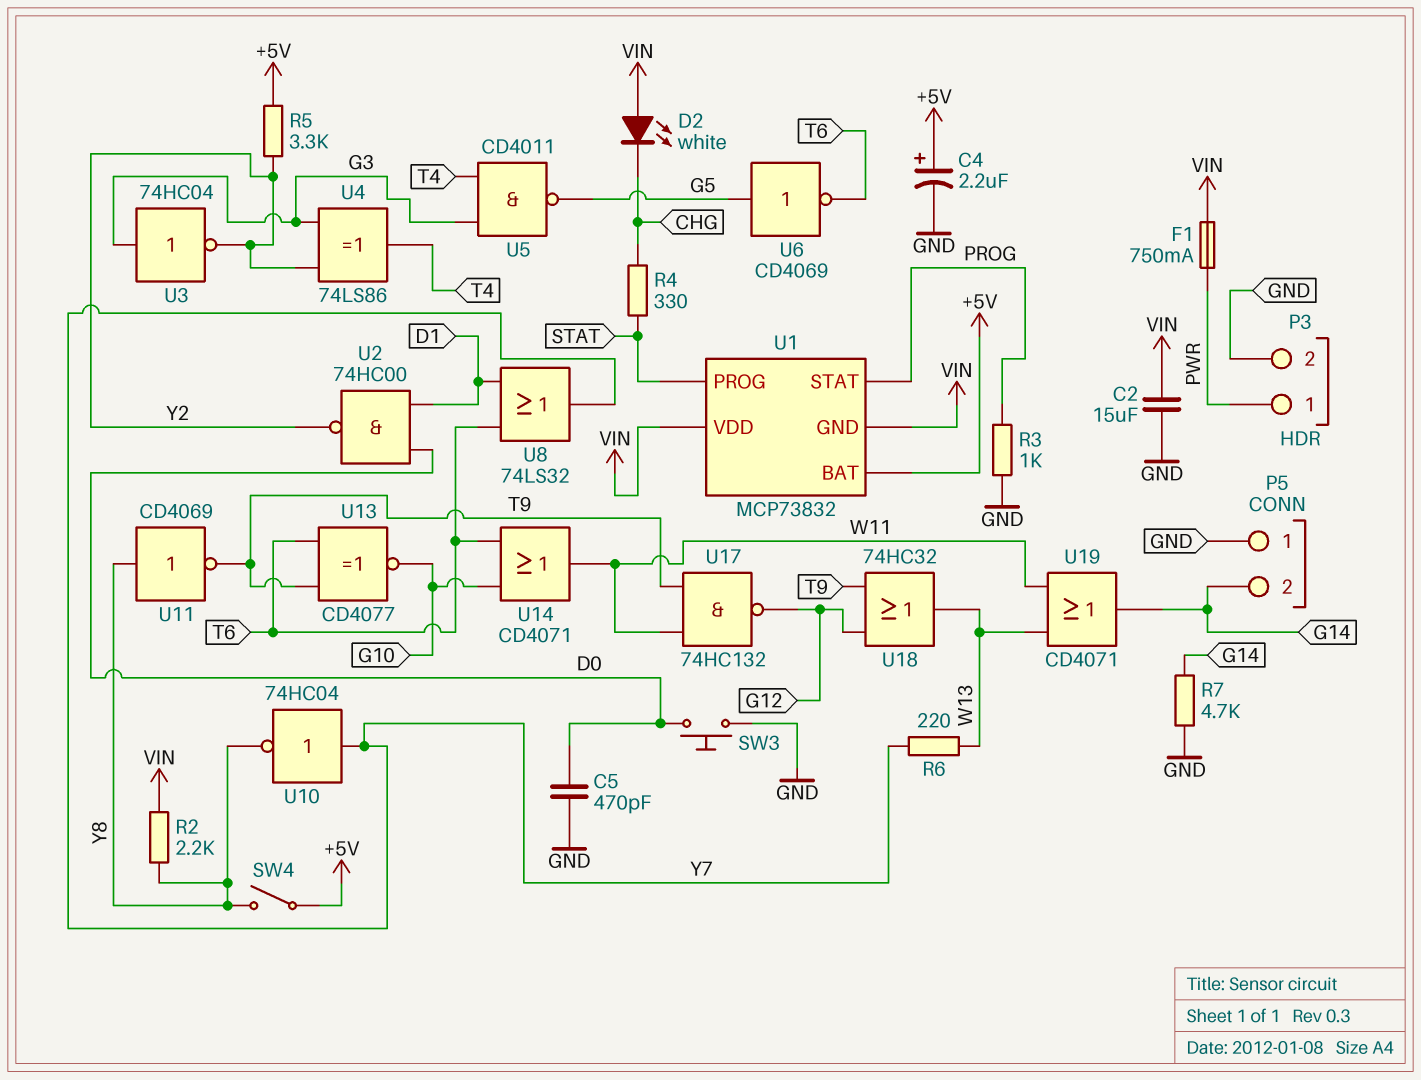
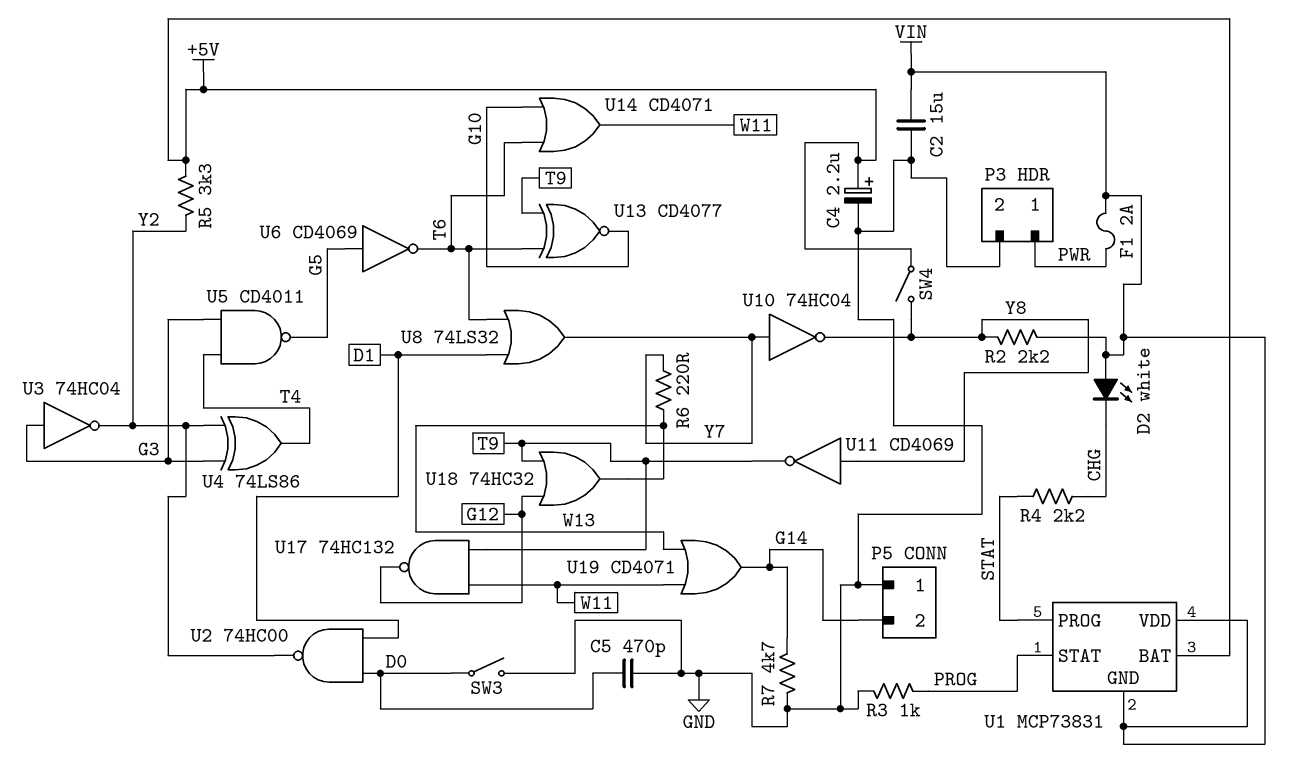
F1: 750mA (PWR, VIN) -> 2A (PWR, VIN)
R4: 330 (CHG, STAT) -> 2.2k (CHG, STAT)
SW3: button (D0, GND) -> switch (D0, GND)
U1: MCP73832 -> MCP73831

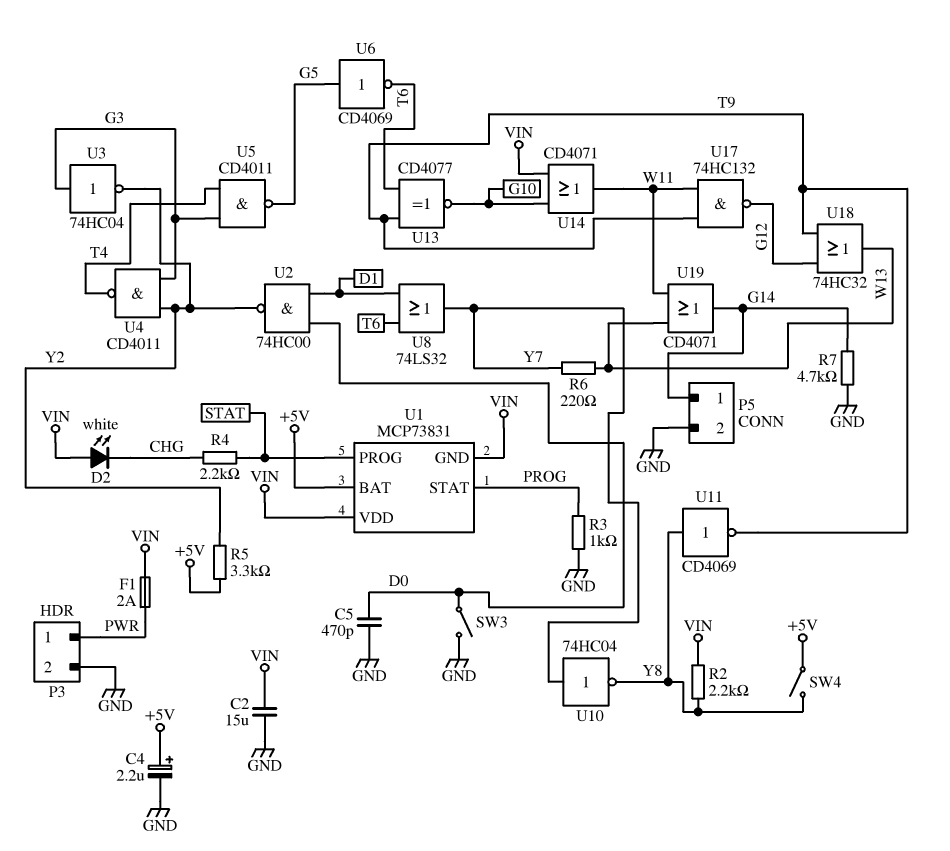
P5 pin 1: GND -> G14
P5 pin 2: G14 -> GND
U4: XOR 74LS86 (in G3, in Y2, out T4) -> NAND CD4011 (in G3, in Y2, out T4)
U14: OR CD4071 (in G10, in T6, out W11) -> OR CD4071 (in G10, in VIN, out W11)

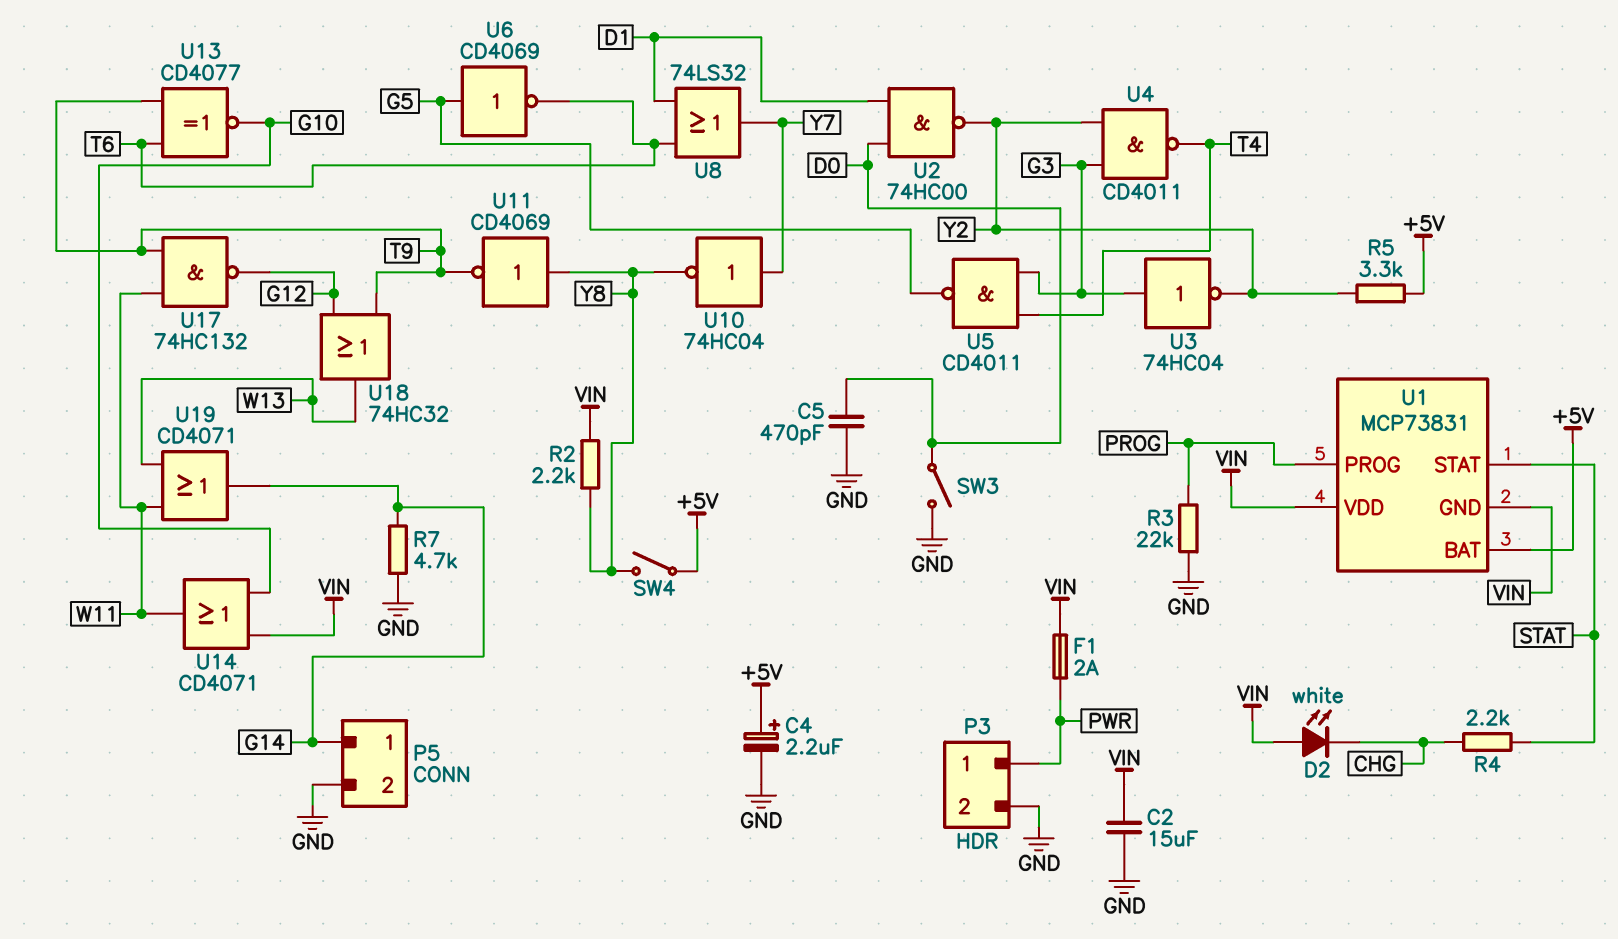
R3: 1k (GND, PROG) -> 22k (GND, PROG)
R6: 220 (W13, Y7) -> none
U1 pin PROG: STAT -> PROG
U1 pin STAT: PROG -> STAT

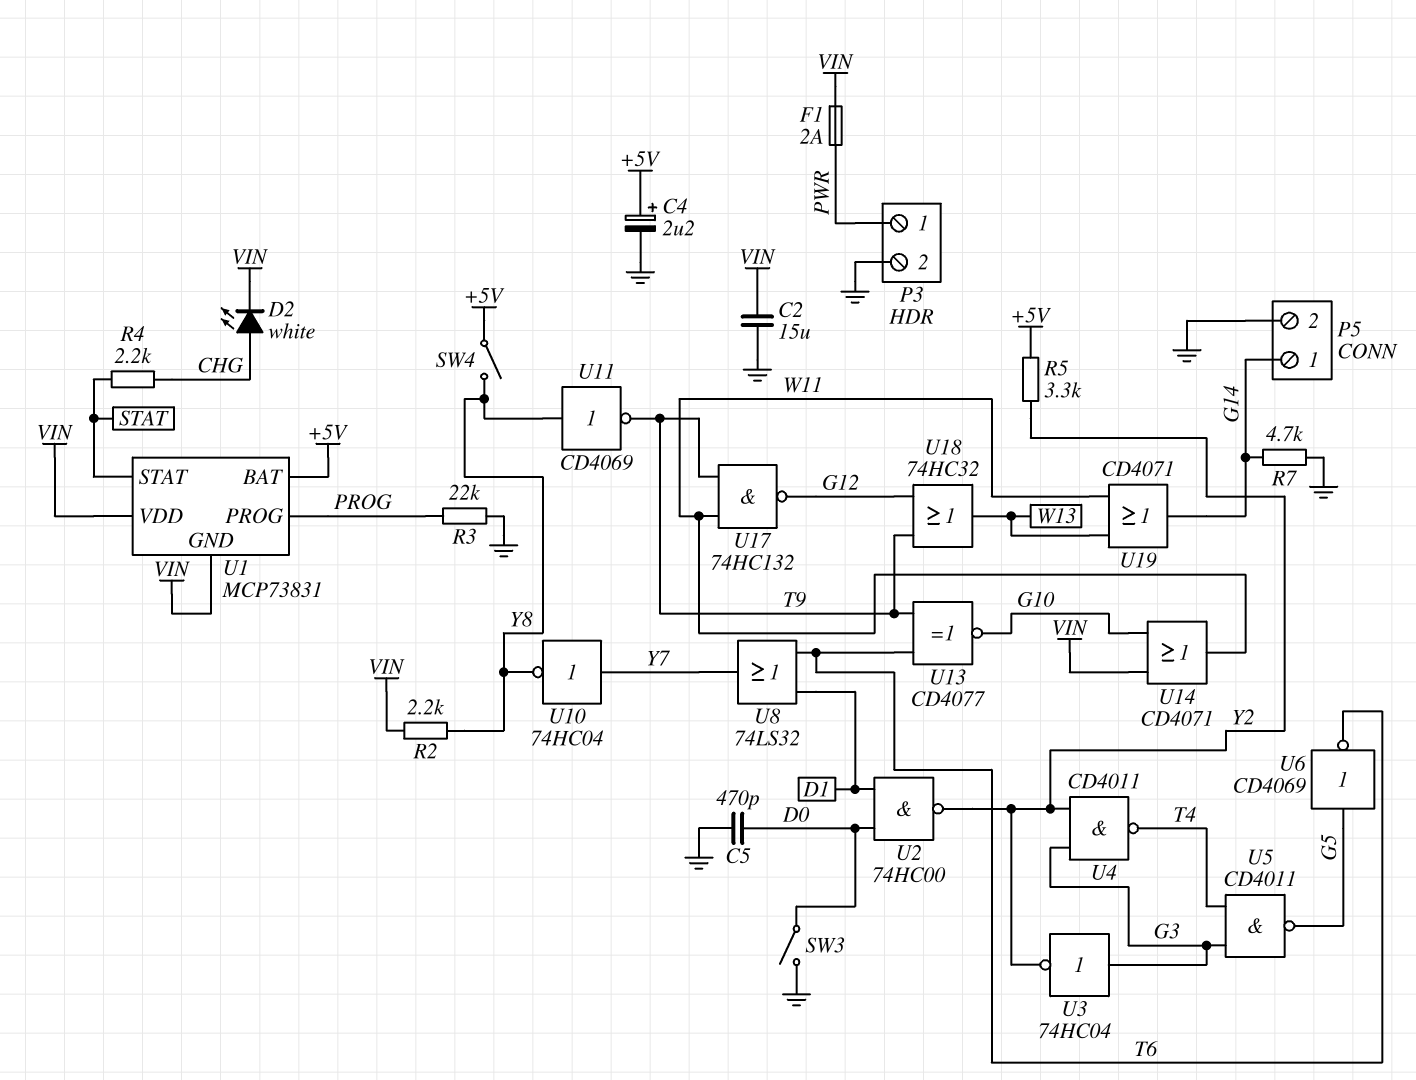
D2: LED white (A VIN, K CHG) -> LED white (A CHG, K VIN)

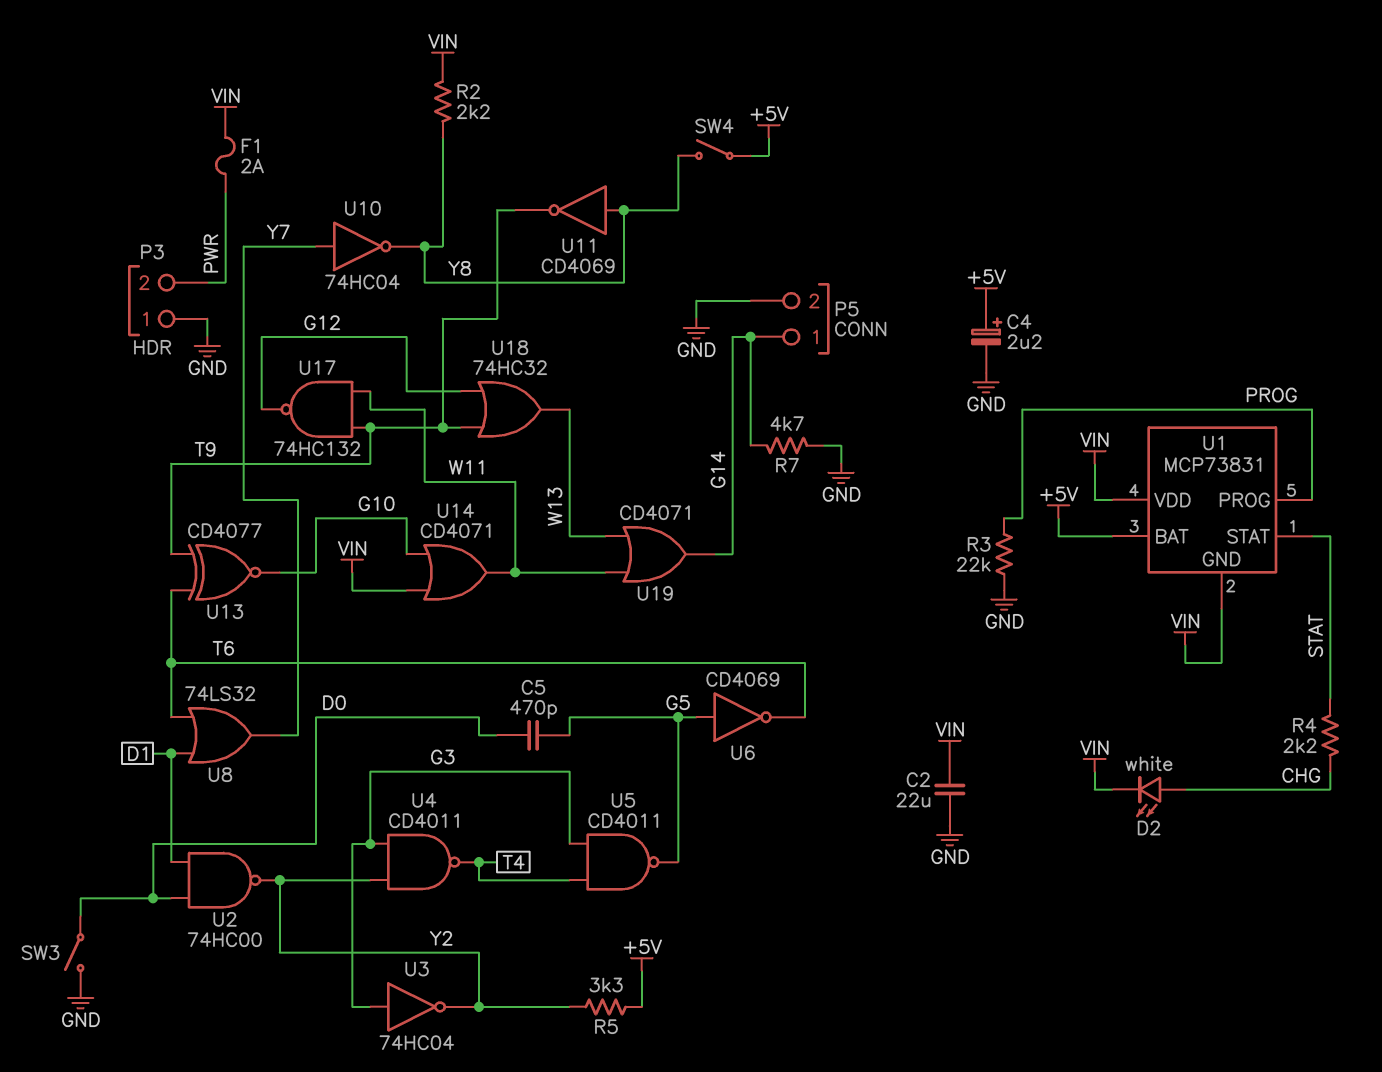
C2: 15uF (GND, VIN) -> 22uF (GND, VIN)
C5: 470pF (D0, GND) -> 470pF (D0, G5)
P3 pin 1: PWR -> GND
P3 pin 2: GND -> PWR

